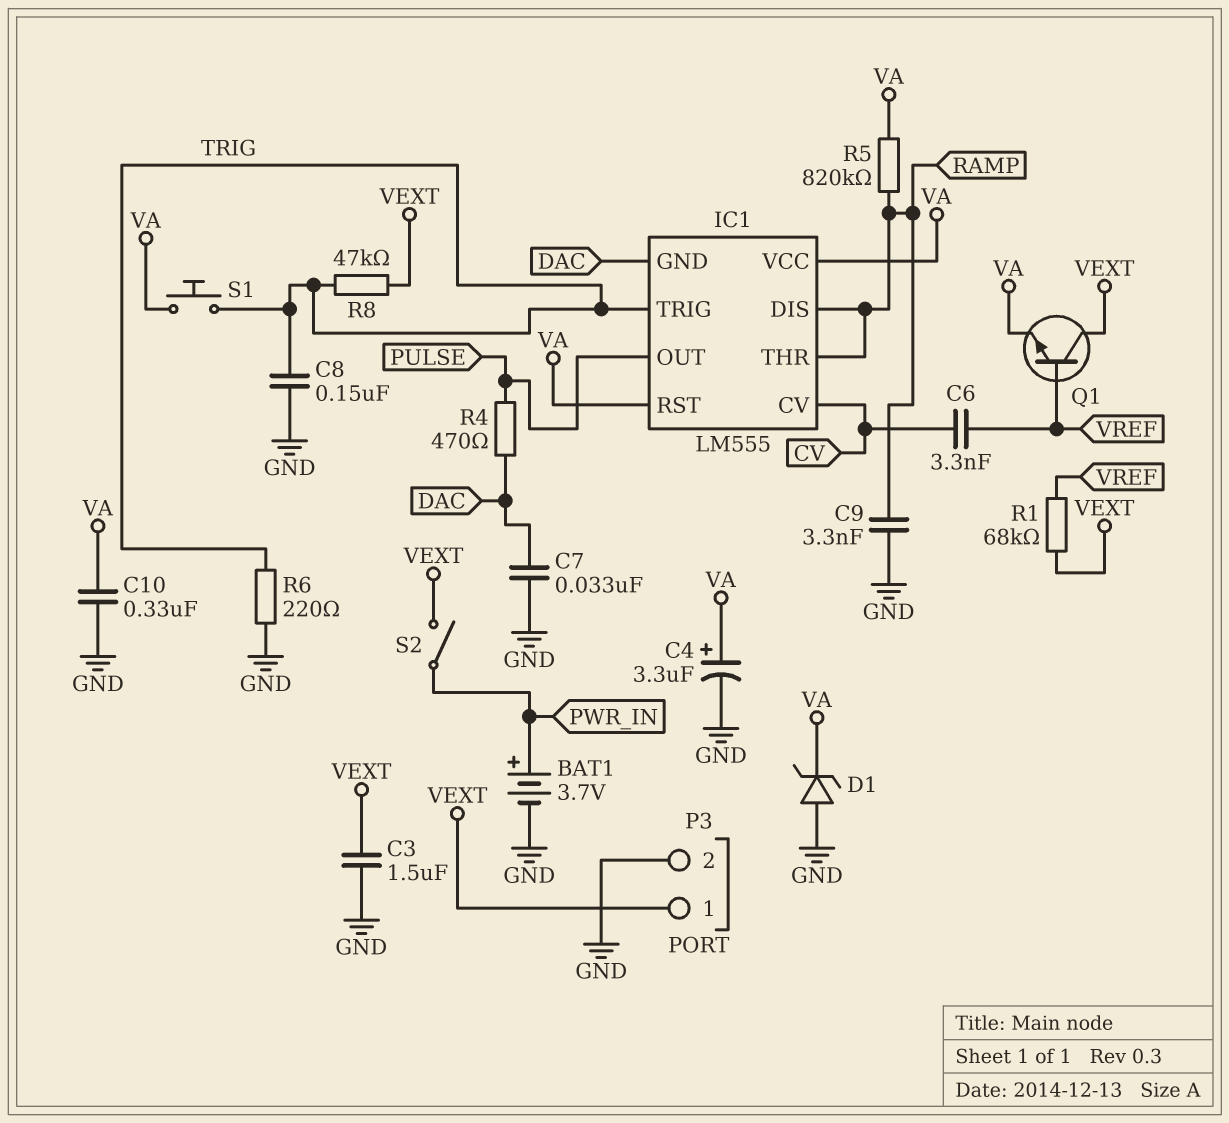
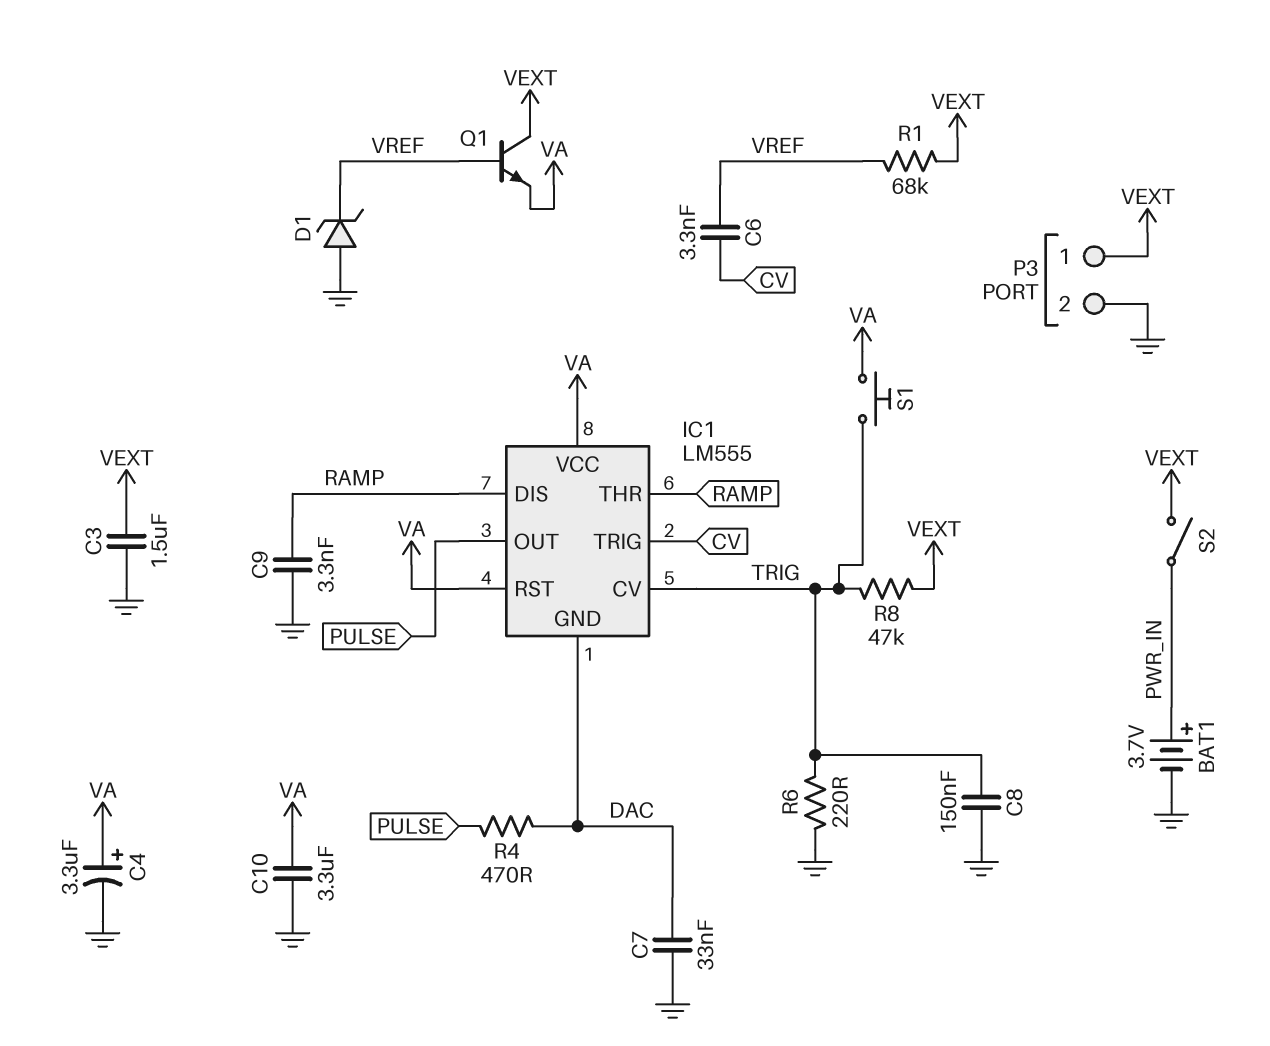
C10: 330nF (GND, VA) -> 3.3uF (GND, VA)
D1: zener (A GND, K VA) -> zener (A GND, K VREF)
IC1 pin CV: CV -> TRIG
IC1 pin TRIG: TRIG -> CV
R5: 820k (RAMP, VA) -> none

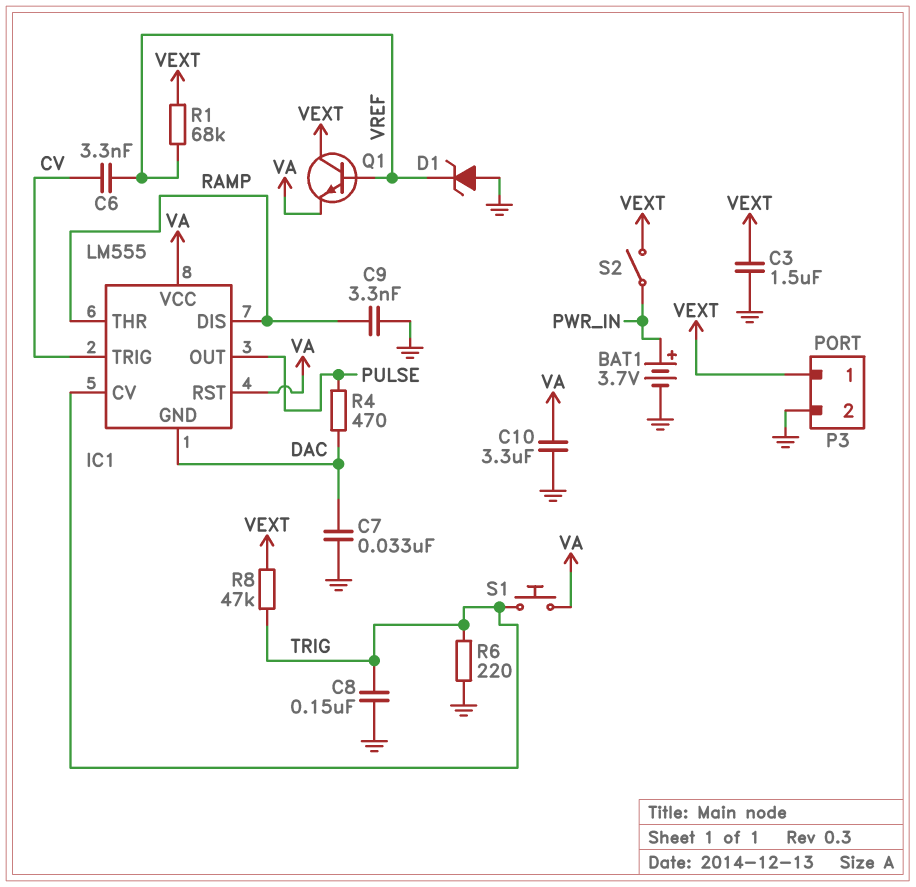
C4: 3.3uF (plus VA, minus GND) -> none

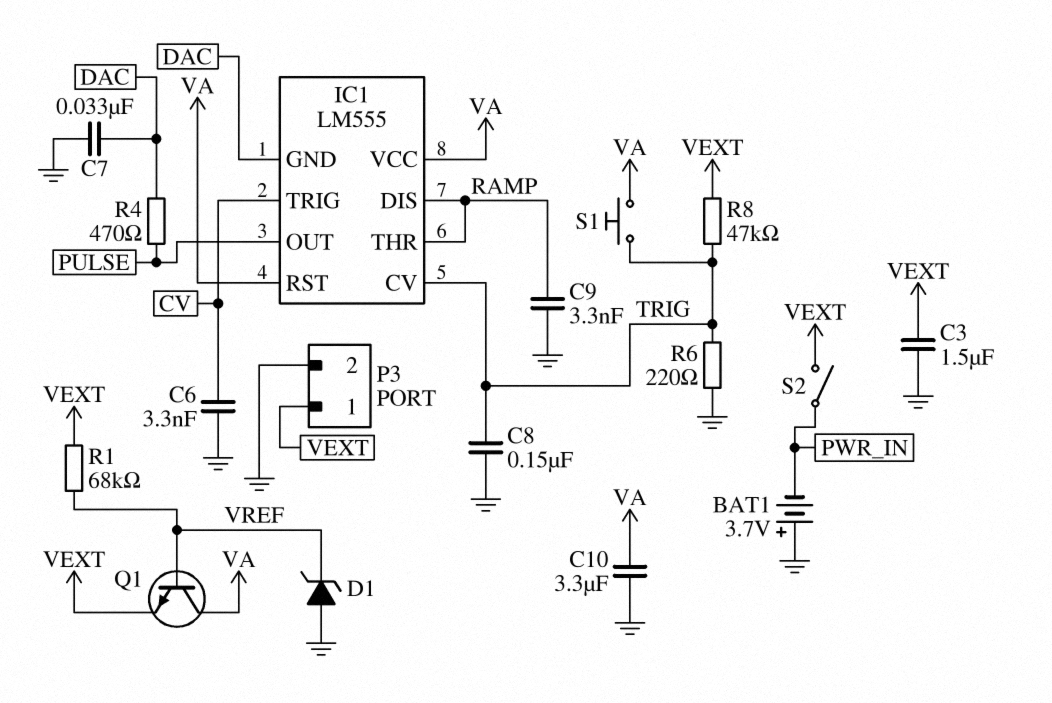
BAT1: 3.7V (plus PWR_IN, minus GND) -> 3.7V (plus GND, minus PWR_IN)
C6: 3.3nF (CV, VREF) -> 3.3nF (CV, GND)
Q1: NPN (B VREF, C VEXT, E VA) -> NPN (B VREF, C VA, E VEXT)

